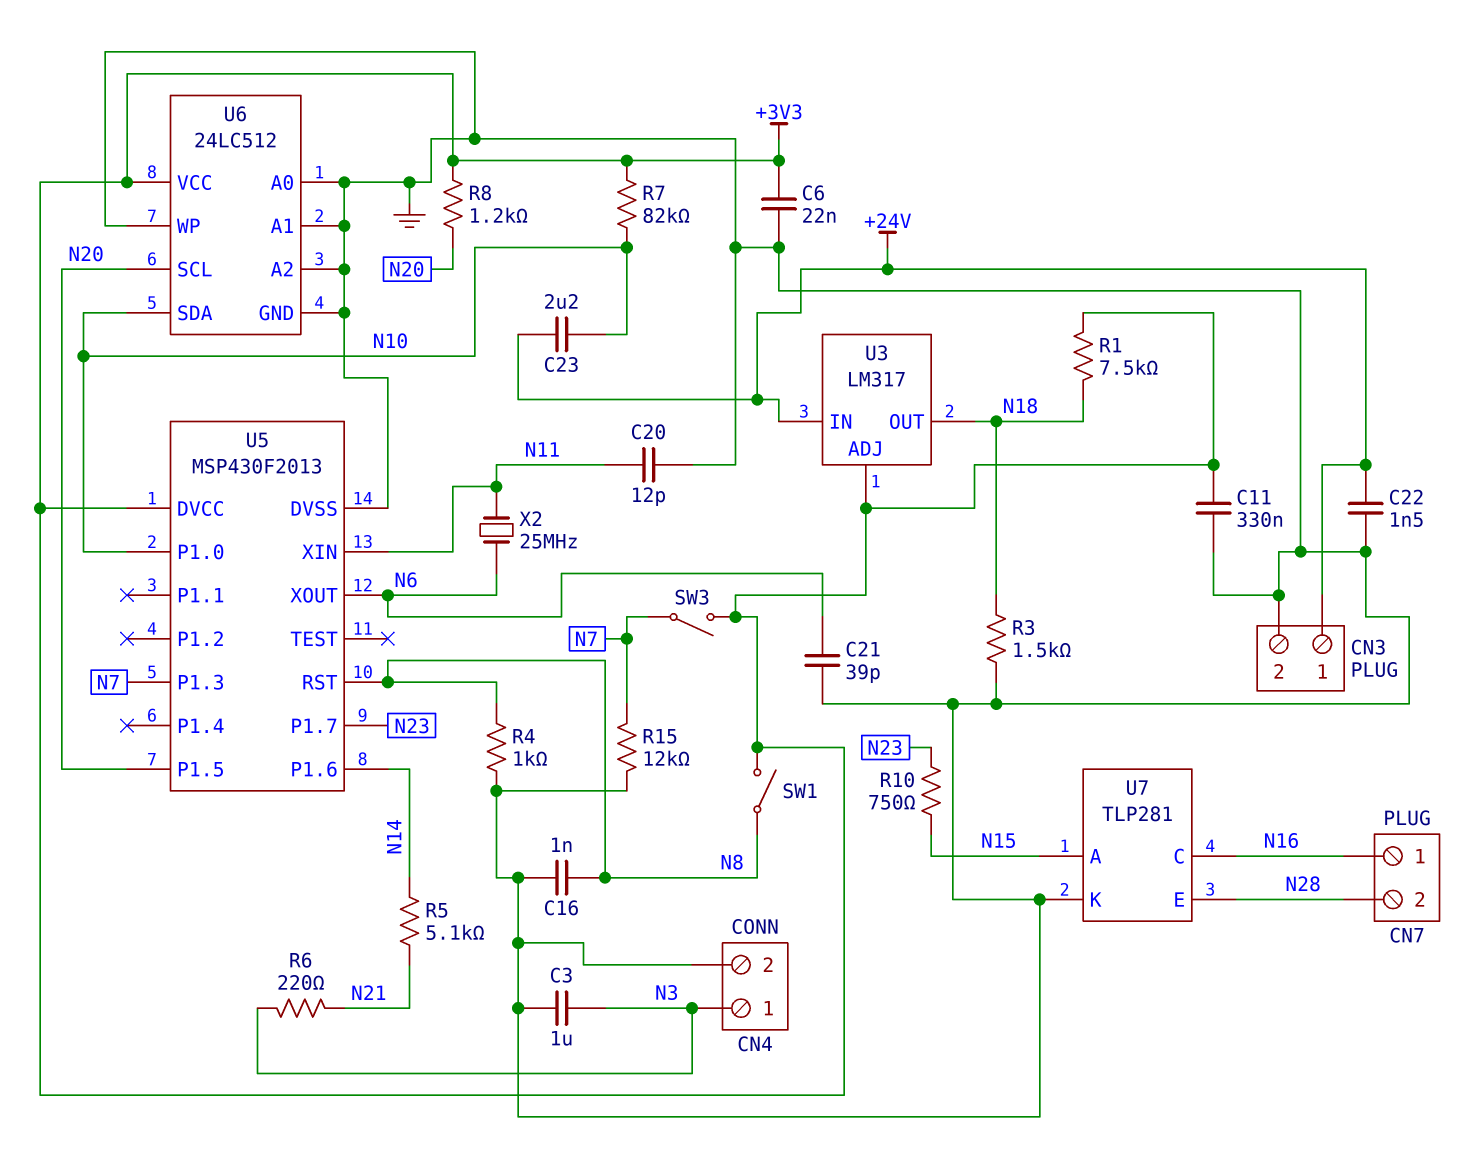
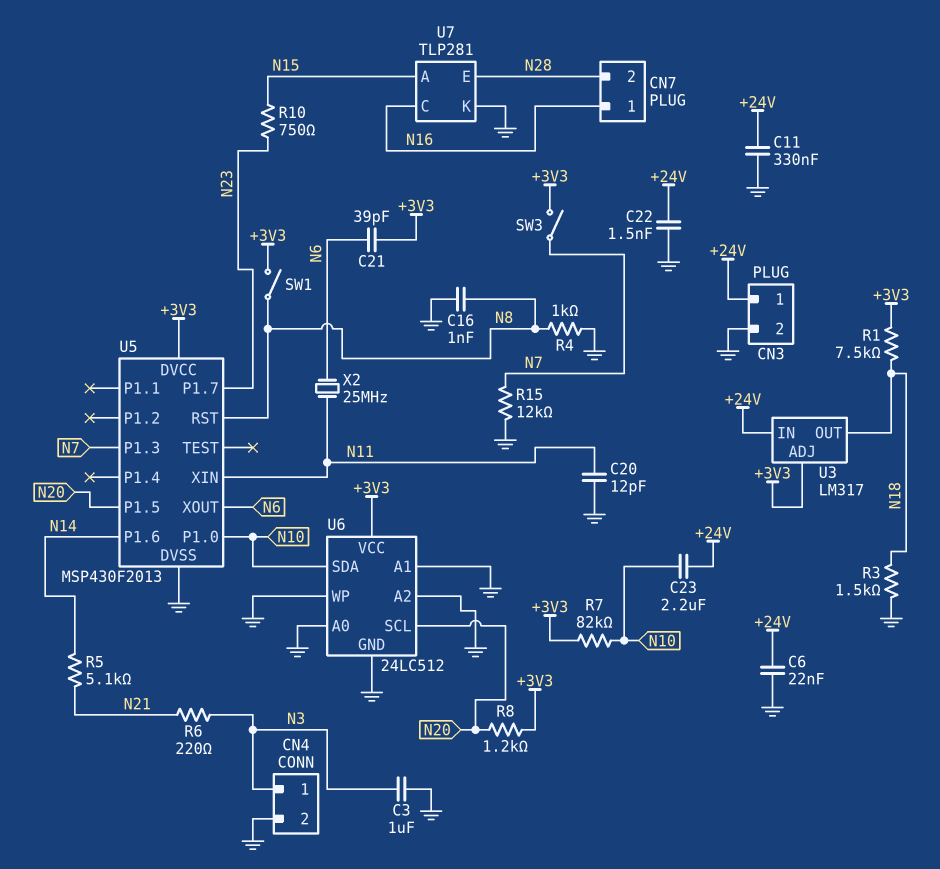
C6: 22nF (+3V3, GND) -> 22nF (+24V, GND)
C11: 330nF (+3V3, GND) -> 330nF (+24V, GND)
C21: 39pF (GND, N6) -> 39pF (+3V3, N6)

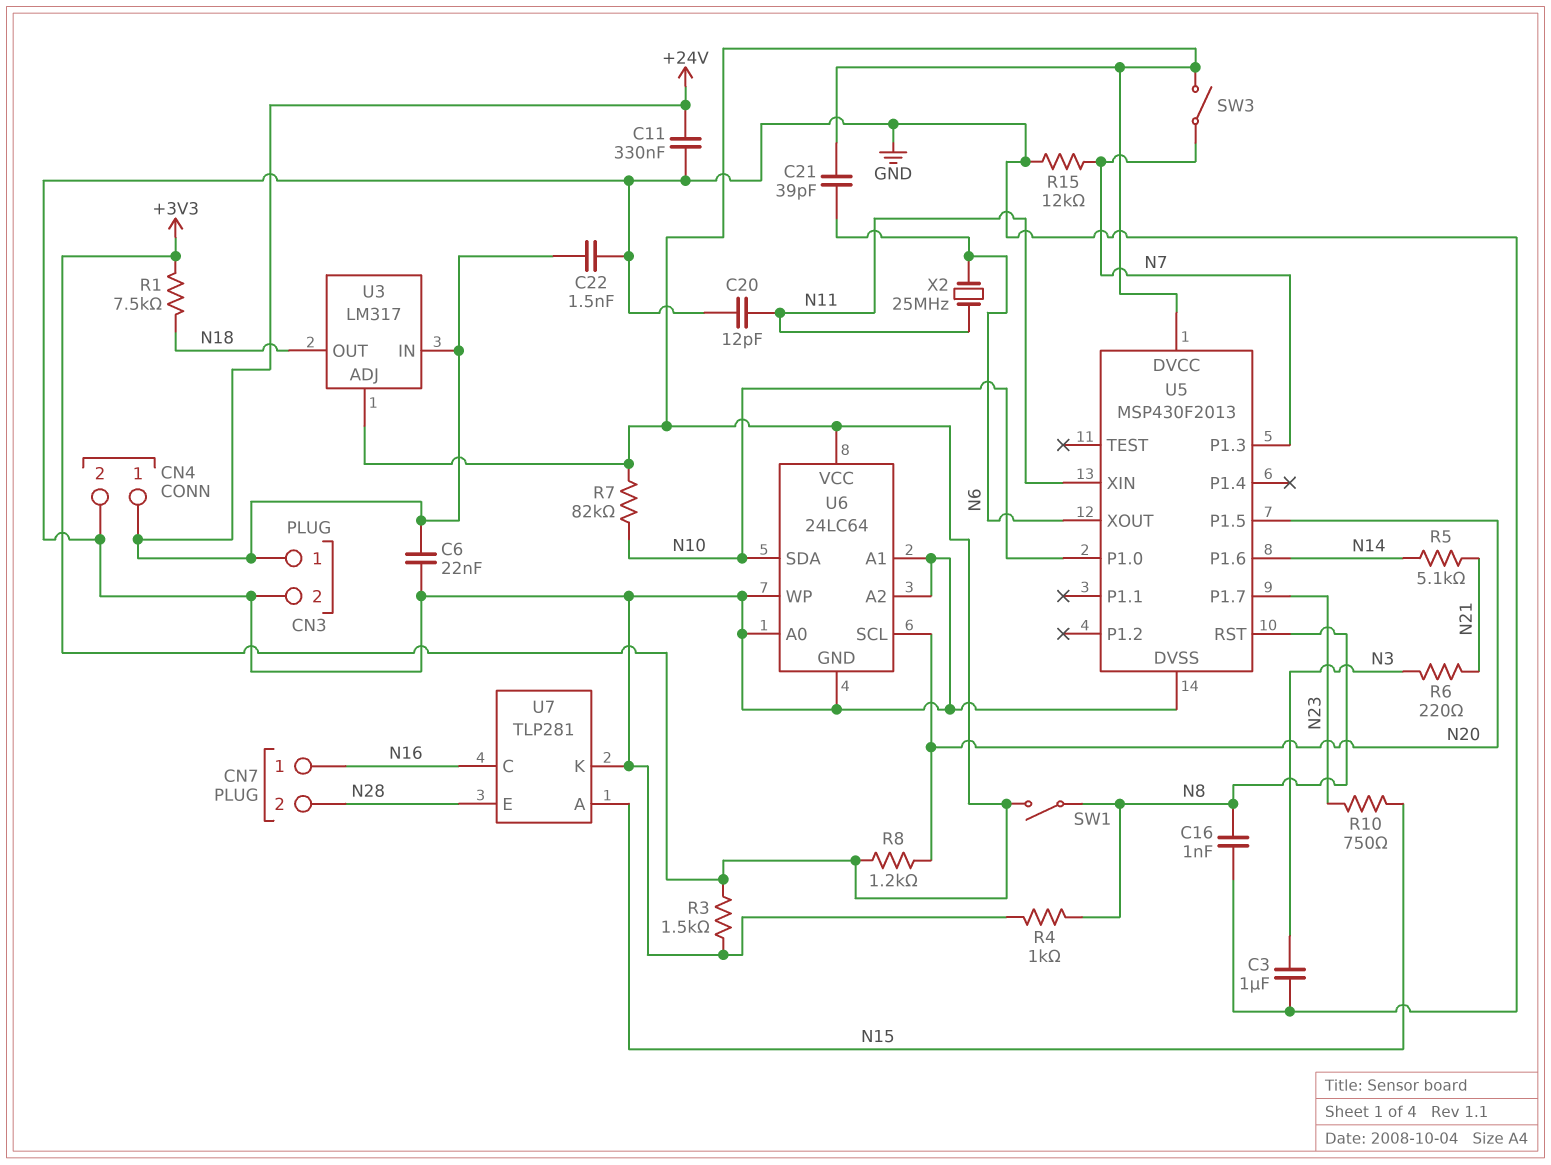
C23: 2.2uF (+24V, N10) -> none
CN4 pin 1: N3 -> +24V
R3: 1.5k (GND, N18) -> 1.5k (+3V3, GND)
U6: 24LC512 -> 24LC64

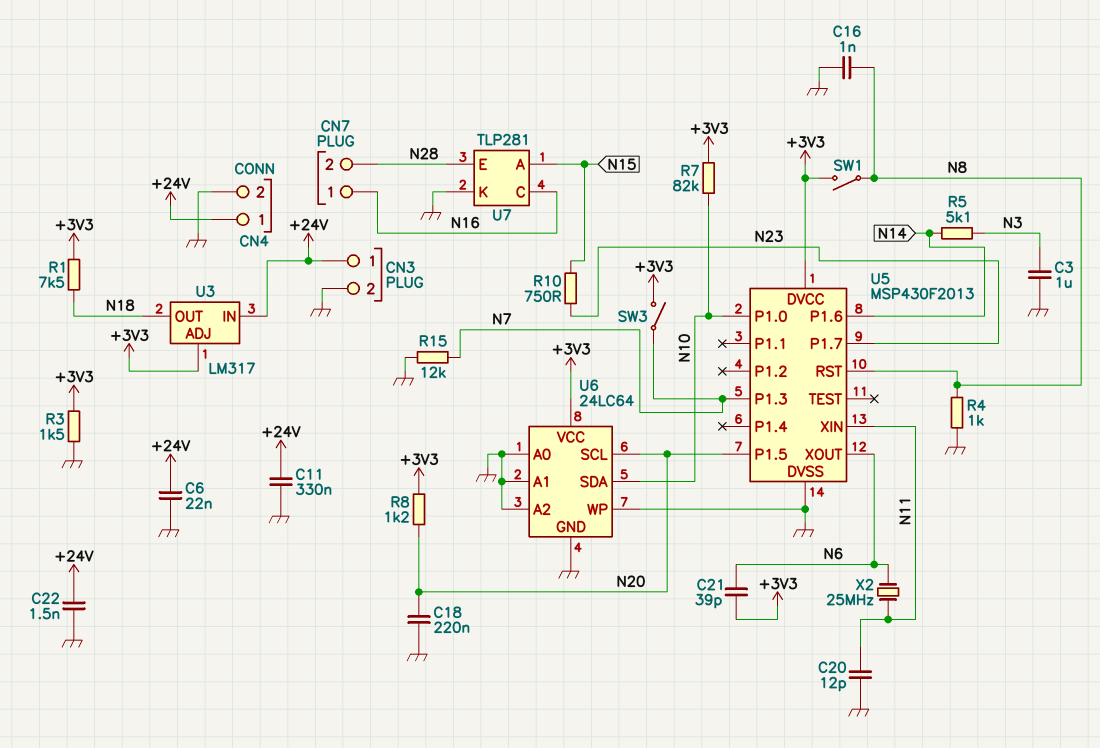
C18: none -> 220nF (GND, N20)
R5: 5.1k (N14, N21) -> 5.1k (N3, N14)
R6: 220 (N3, N21) -> none

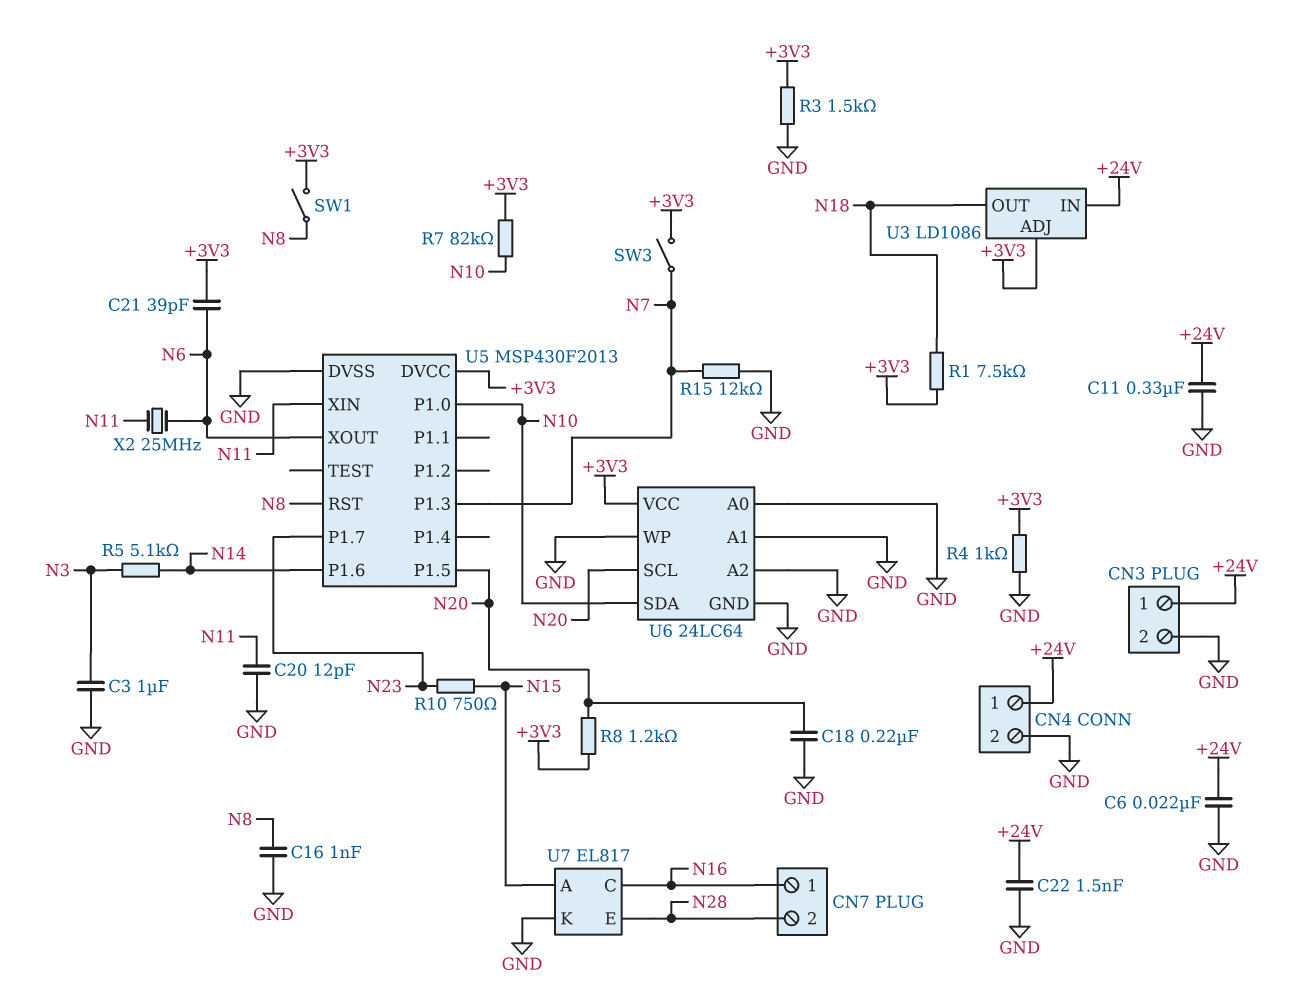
R4: 1k (GND, N8) -> 1k (+3V3, GND)
U3: LM317 -> LD1086
U7: TLP281 -> EL817

